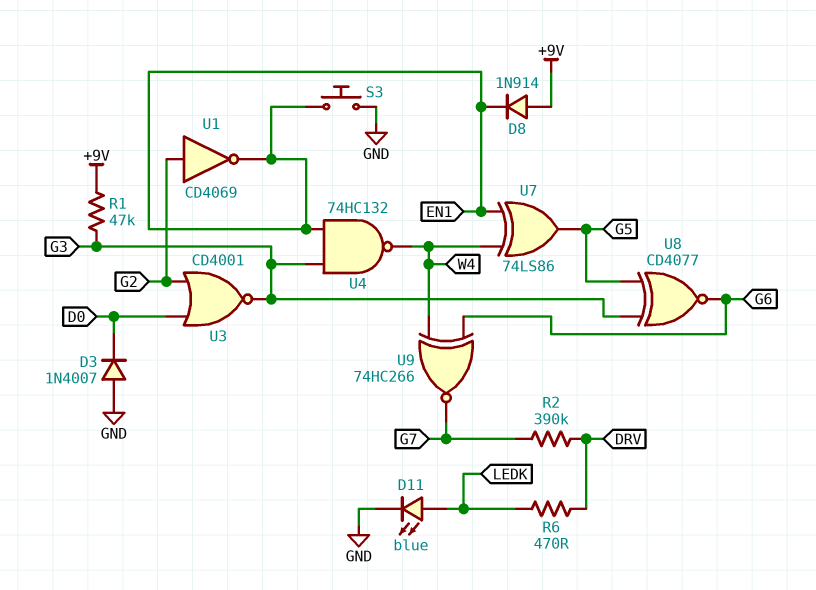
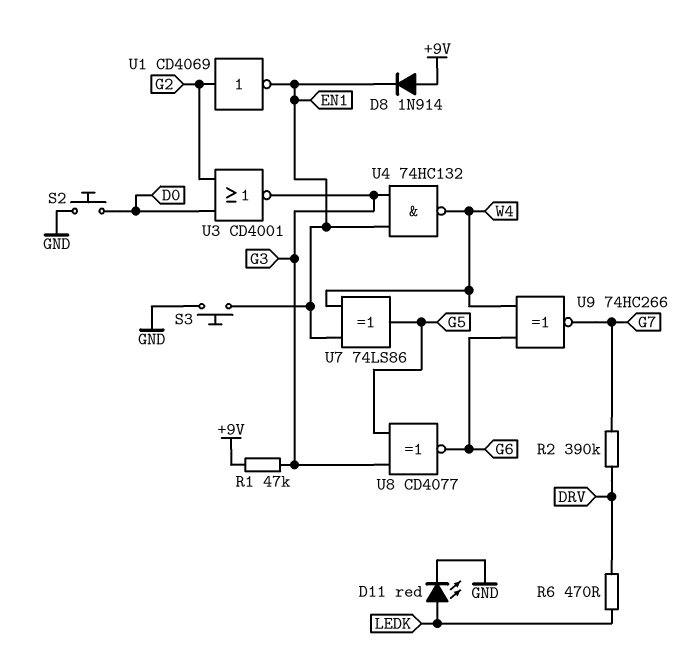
D3: diode 1N4007 (A GND, K D0) -> none
D11: LED blue (A LEDK, K GND) -> LED red (A LEDK, K GND)
S2: none -> button (D0, GND)

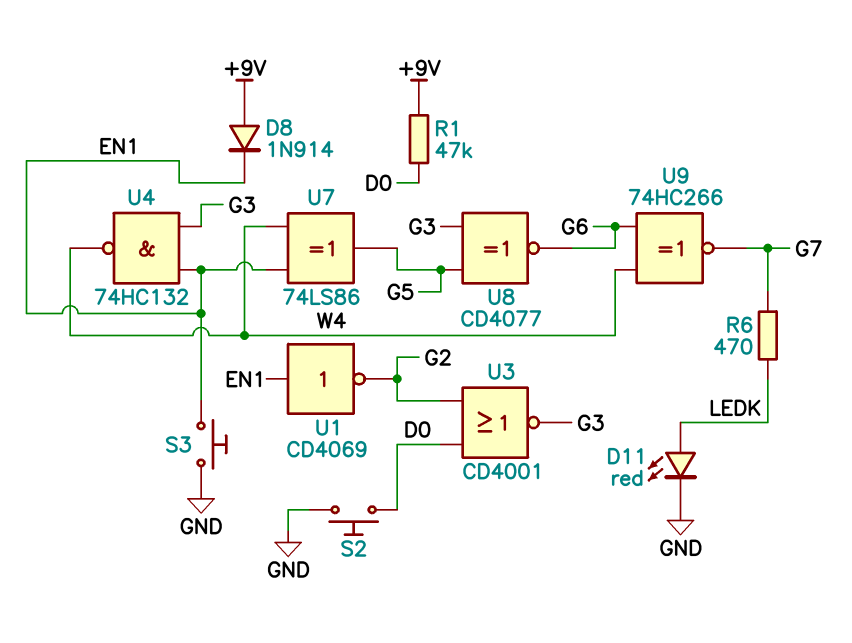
R1: 47k (+9V, G3) -> 47k (+9V, D0)
R2: 390k (DRV, G7) -> none
R6: 470 (DRV, LEDK) -> 470 (G7, LEDK)
U1: NOT CD4069 (in G2, out EN1) -> NOT CD4069 (in EN1, out G2)

